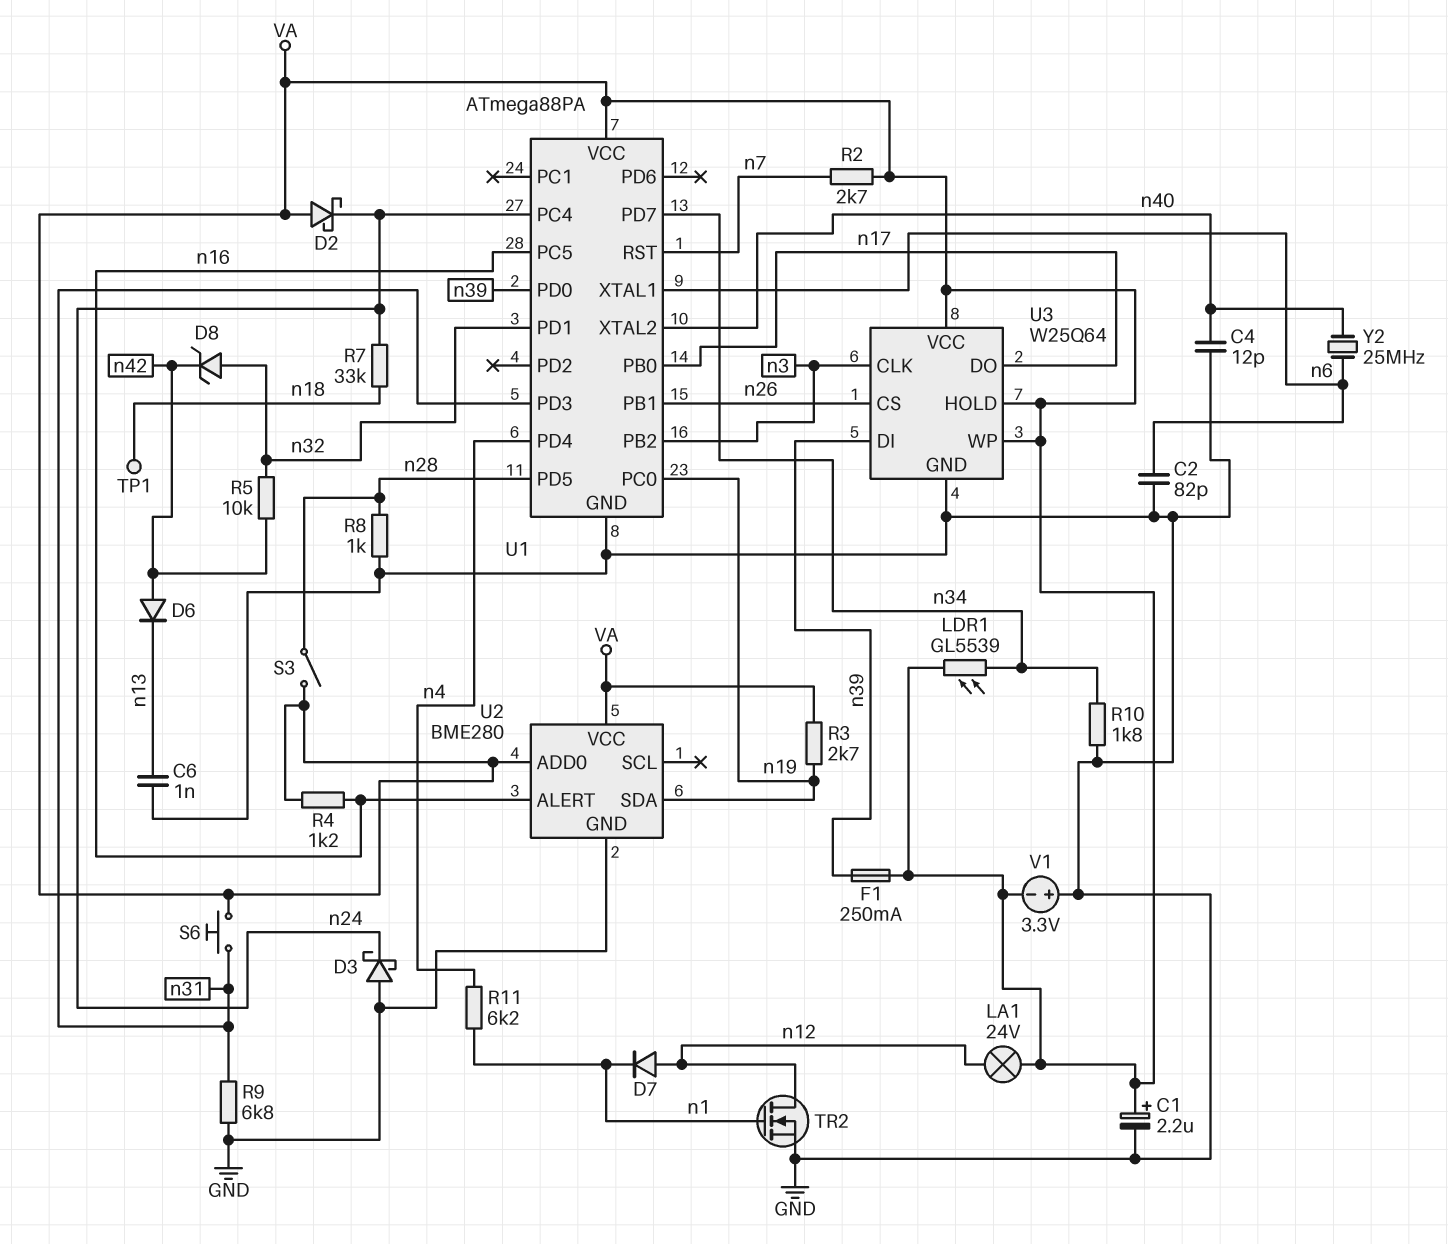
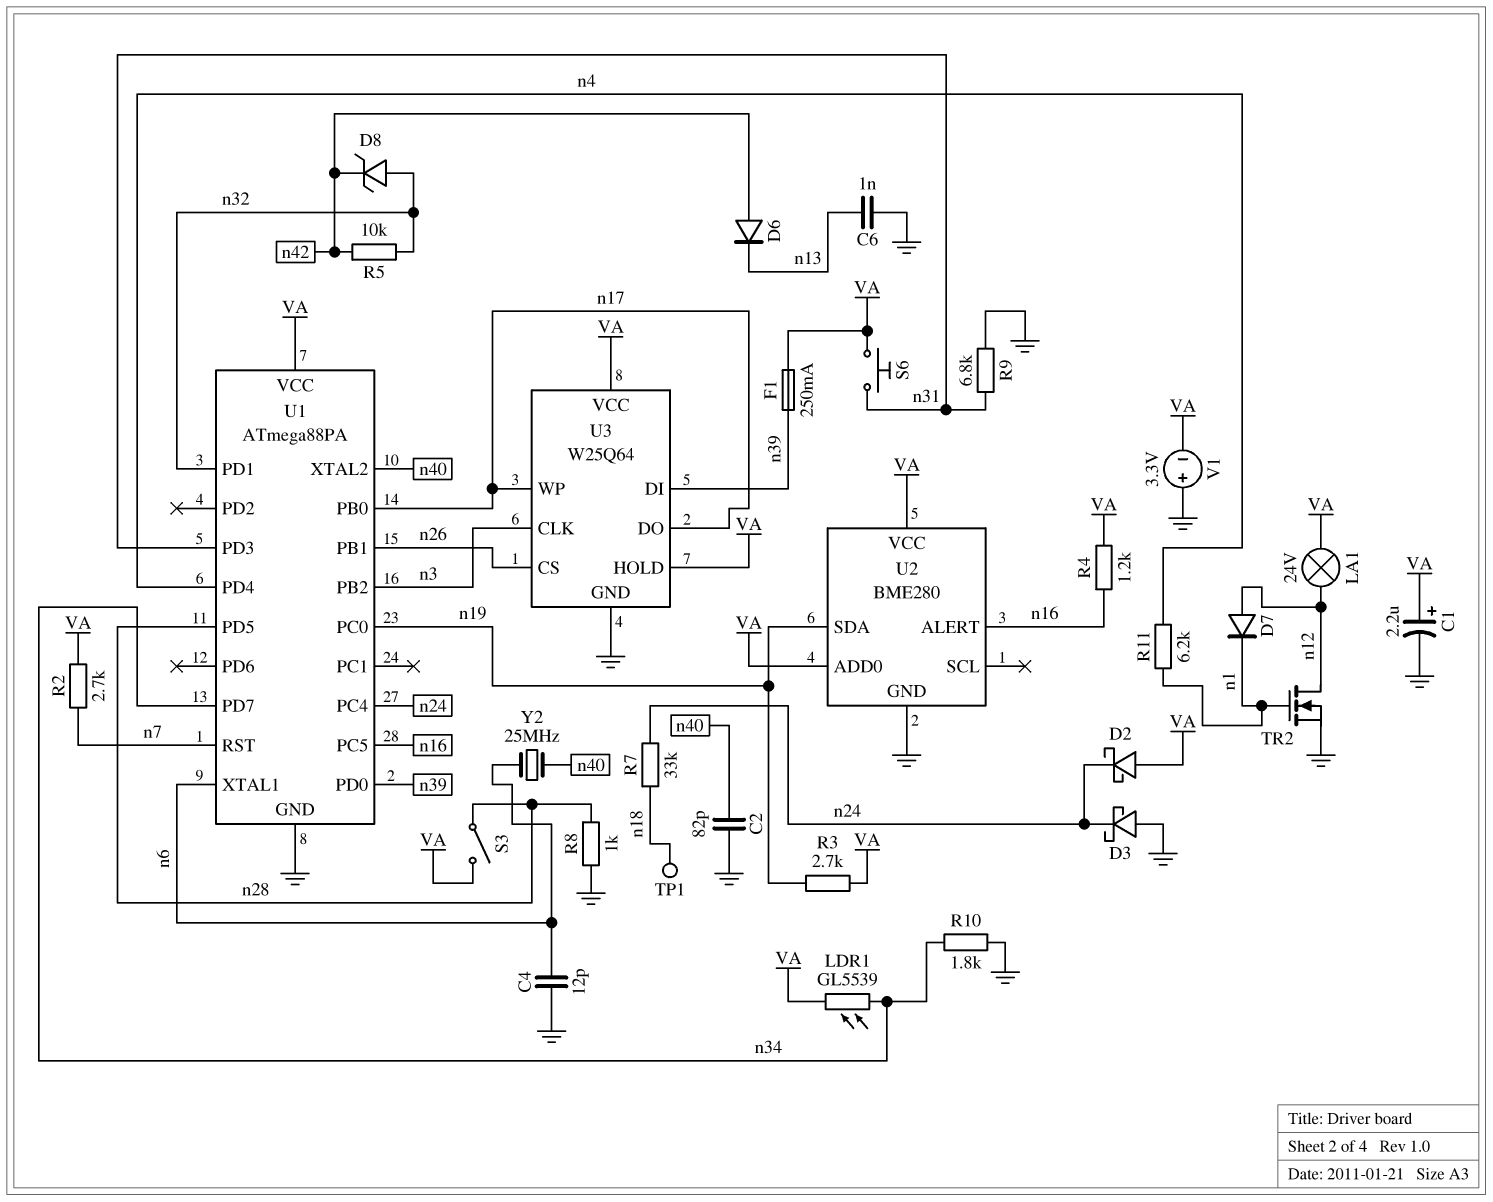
C2: 82pF (GND, n6) -> 82pF (GND, n40)
C4: 12pF (GND, n40) -> 12pF (GND, n6)
U3 pin WP: VA -> n17

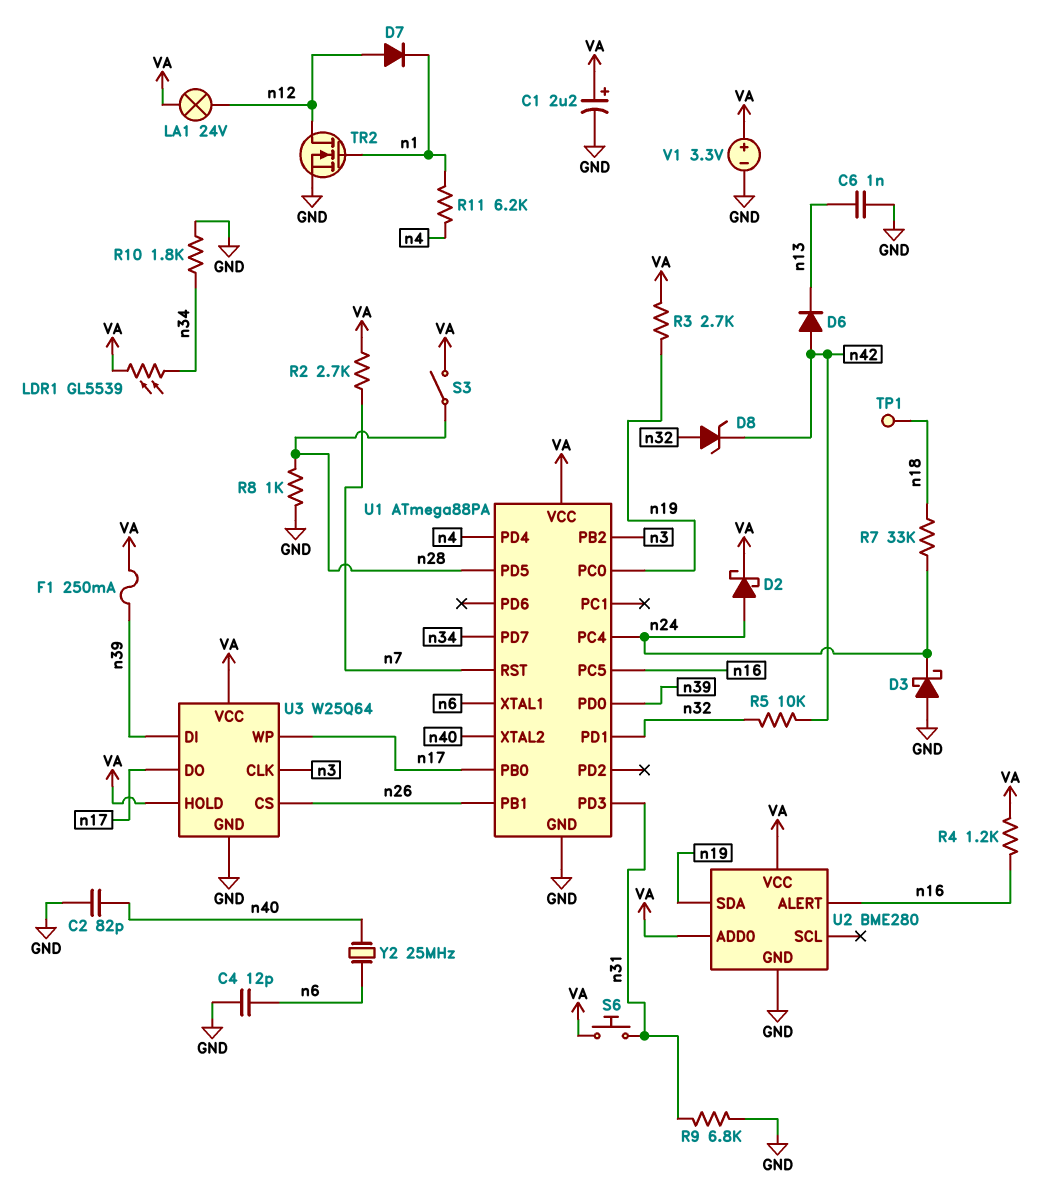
D2: schottky (A VA, K n24) -> schottky (A n24, K VA)
V1: 3.3V (plus GND, minus VA) -> 3.3V (plus VA, minus GND)

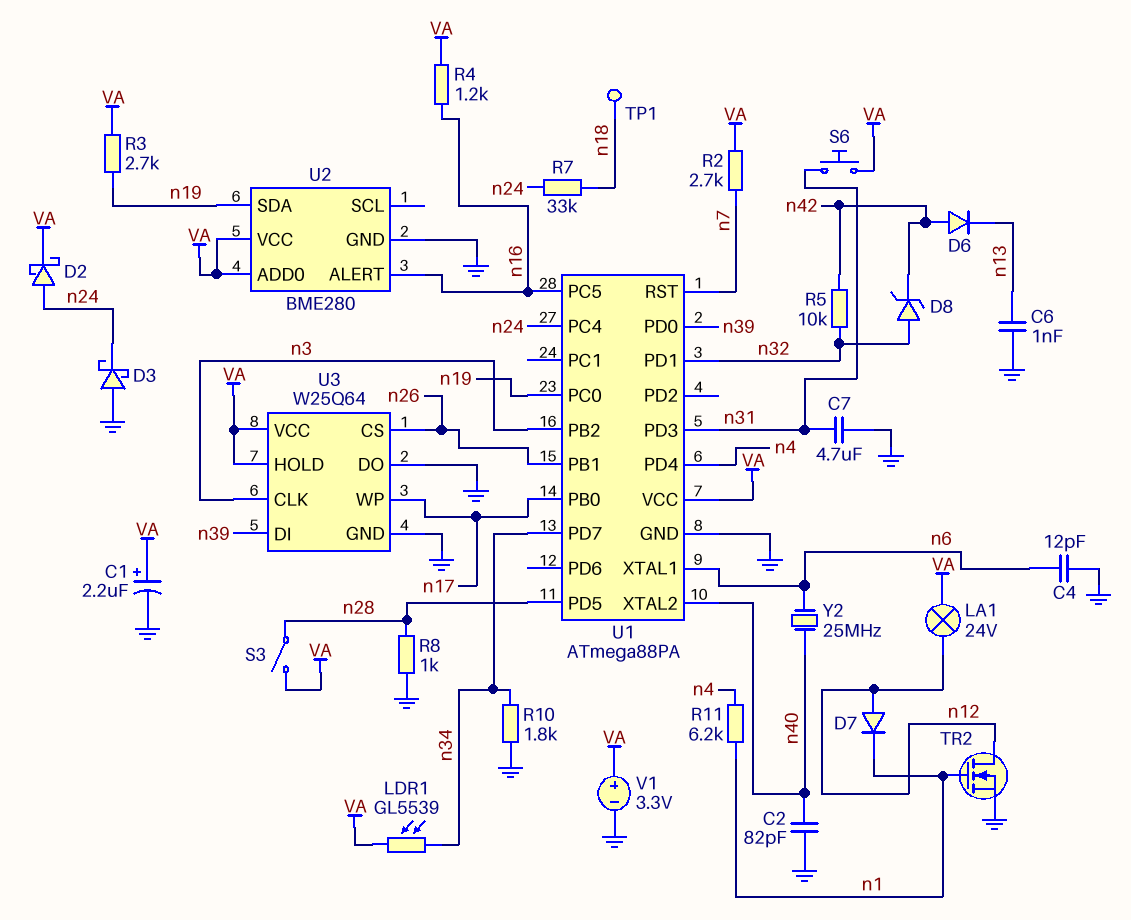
C7: none -> 4.7uF (GND, n31)
F1: 250mA (VA, n39) -> none
R9: 6.8k (GND, n31) -> none
U3 pin DO: n17 -> GND

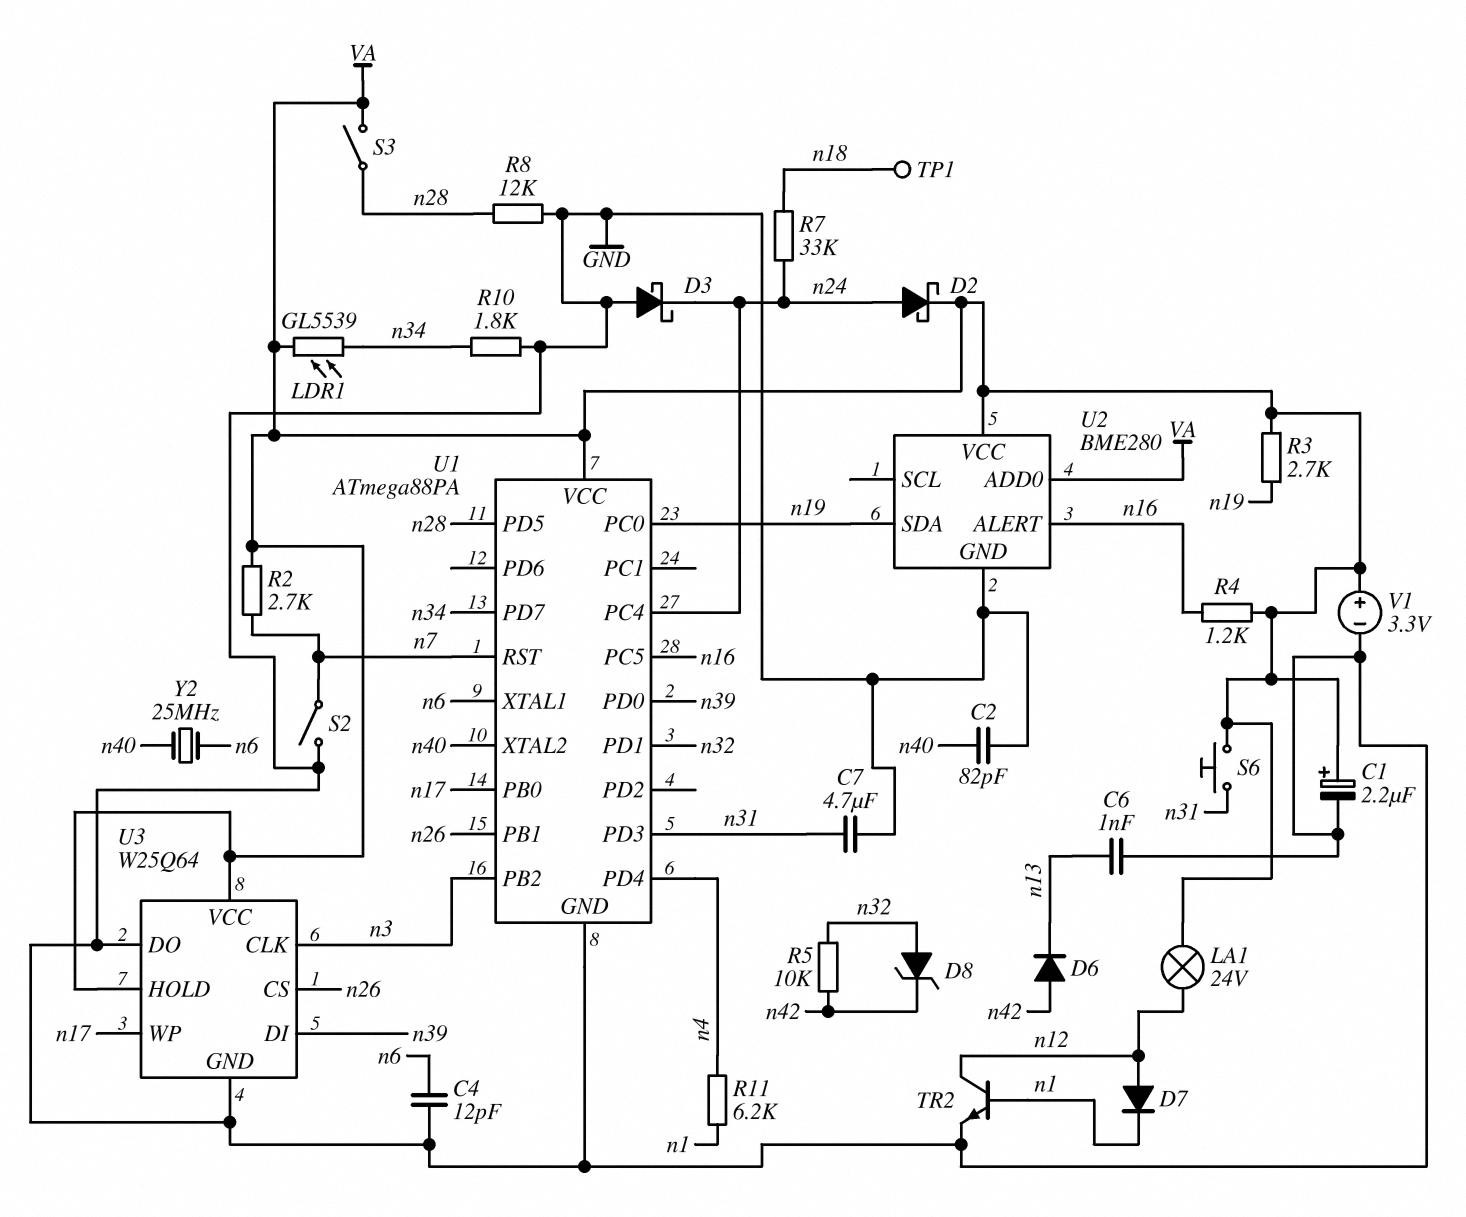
R8: 1k (GND, n28) -> 12k (GND, n28)
S2: none -> switch (GND, n7)
TR2: NMOS (G n1, D n12, S GND) -> NPN (B n1, C n12, E GND)

